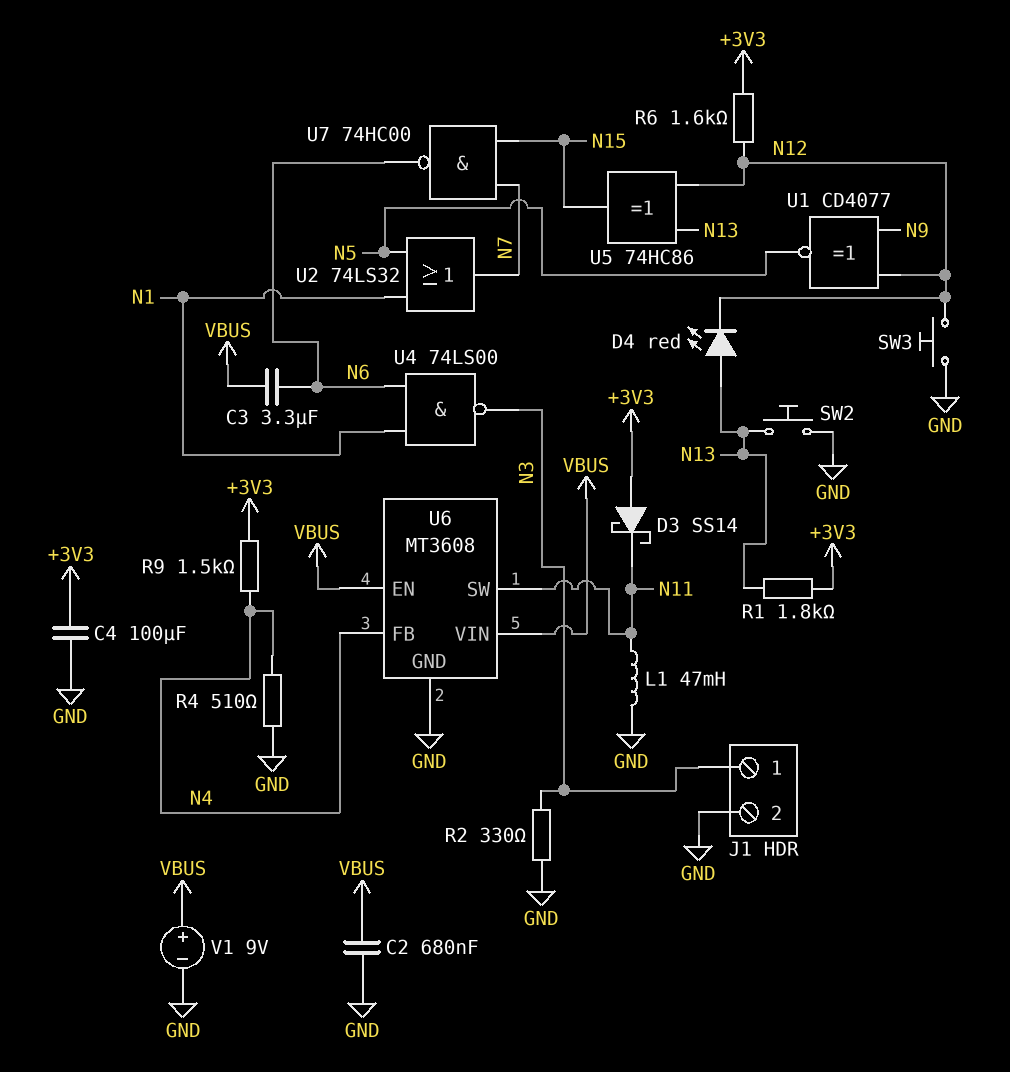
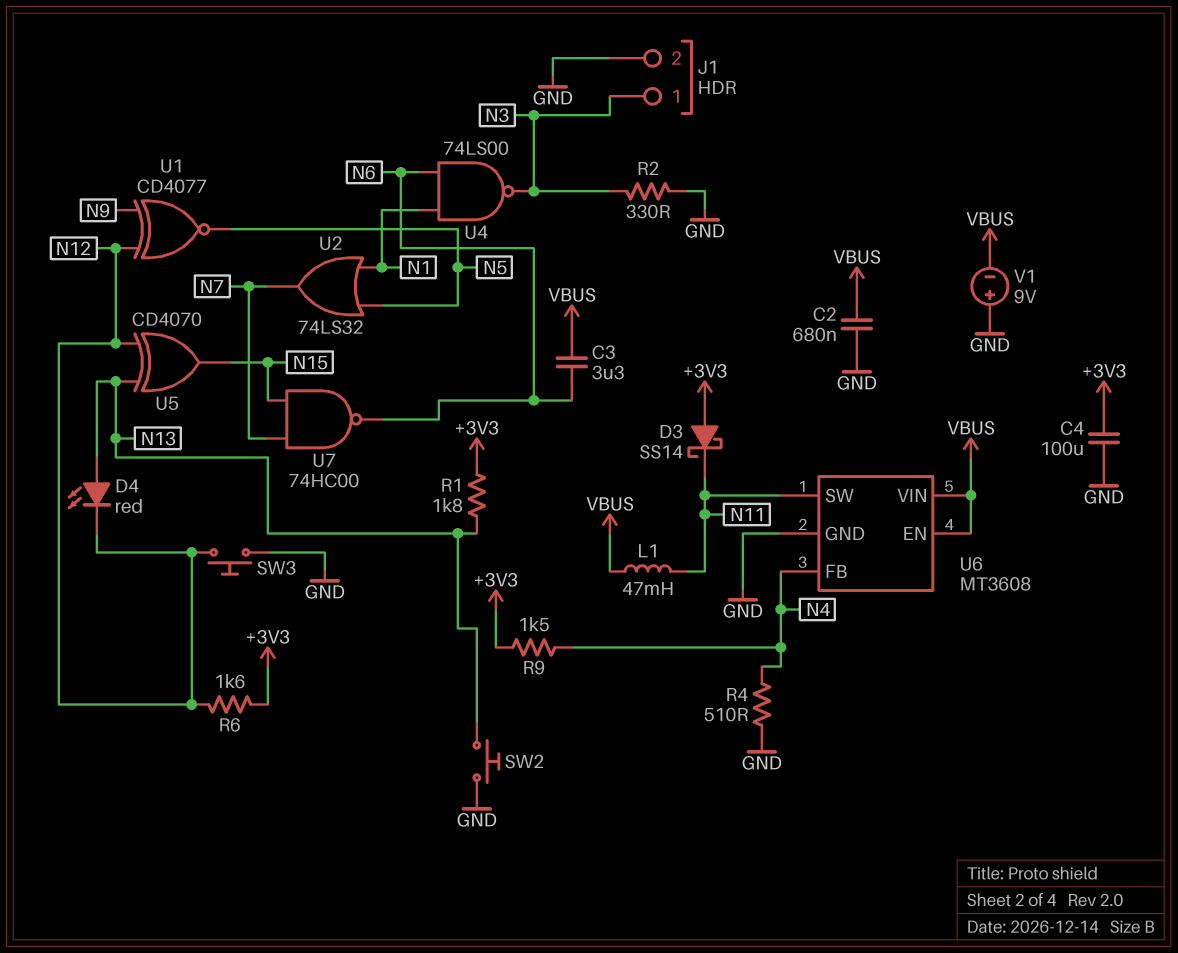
L1: 47mH (GND, N11) -> 47mH (N11, VBUS)
U5: XOR 74HC86 (in N12, in N13, out N15) -> XOR CD4070 (in N12, in N13, out N15)
V1: 9V (plus VBUS, minus GND) -> 9V (plus GND, minus VBUS)

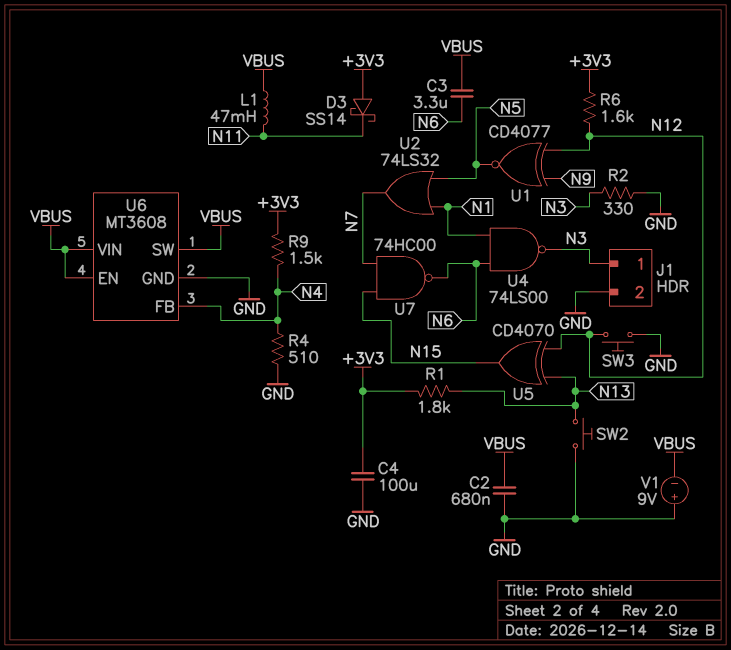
D4: LED red (A N13, K N12) -> none
U6 pin SW: N11 -> VBUS

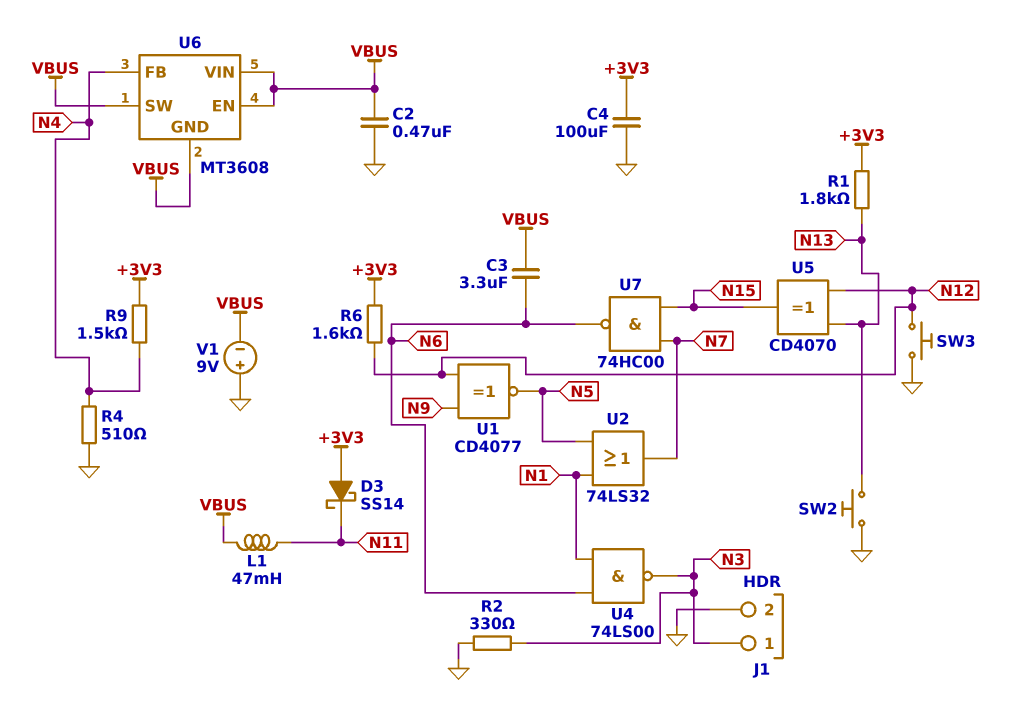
C2: 680nF (GND, VBUS) -> 470nF (GND, VBUS)
U6 pin GND: GND -> VBUS

